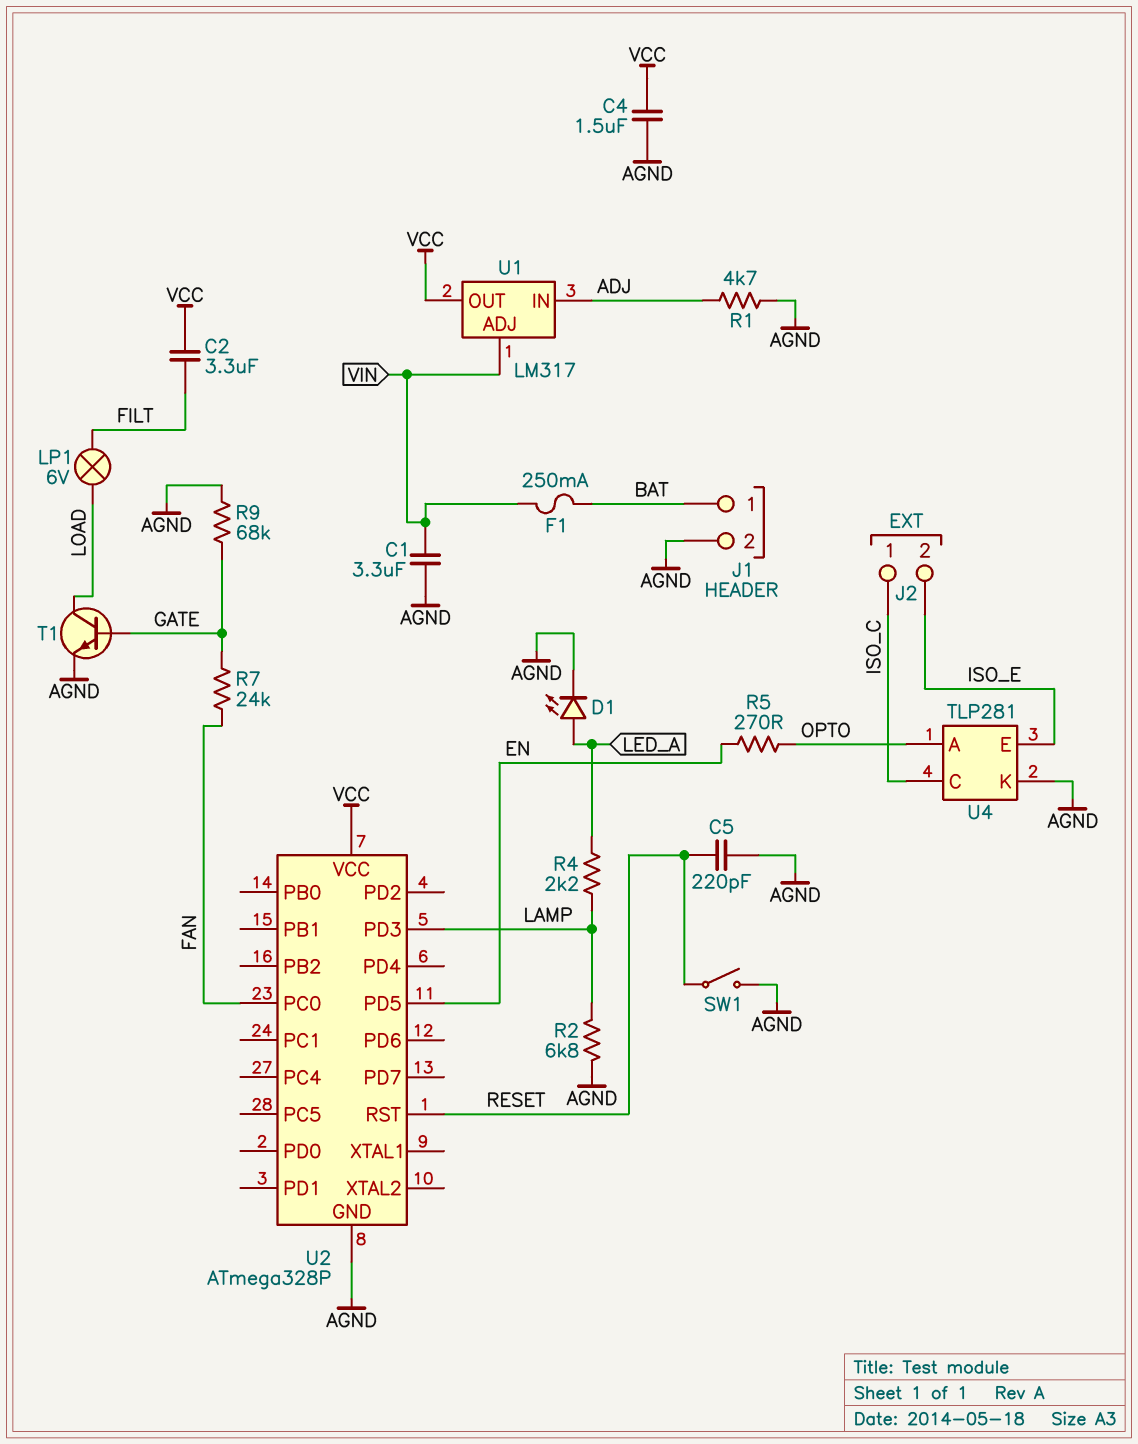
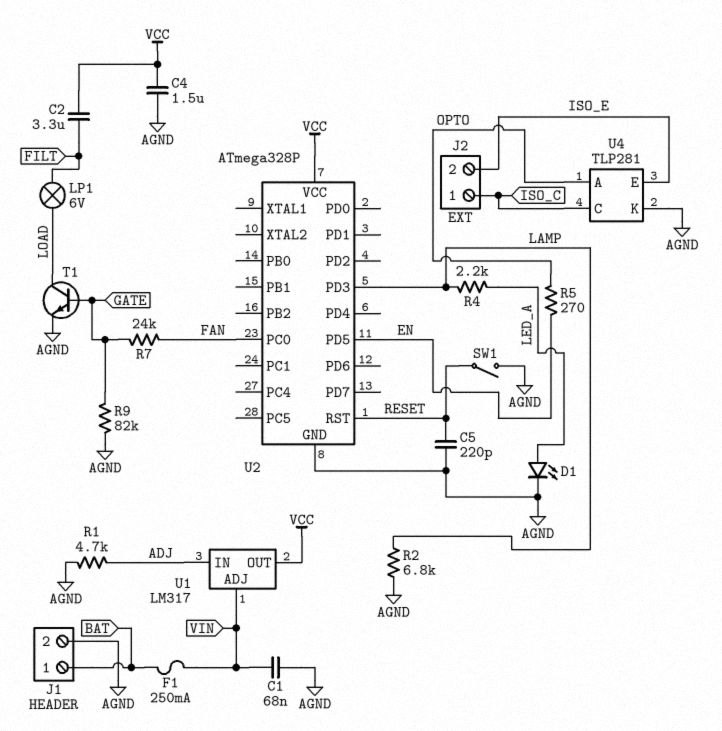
C1: 3.3uF (AGND, VIN) -> 68nF (AGND, VIN)
R9: 68k (AGND, GATE) -> 82k (AGND, GATE)

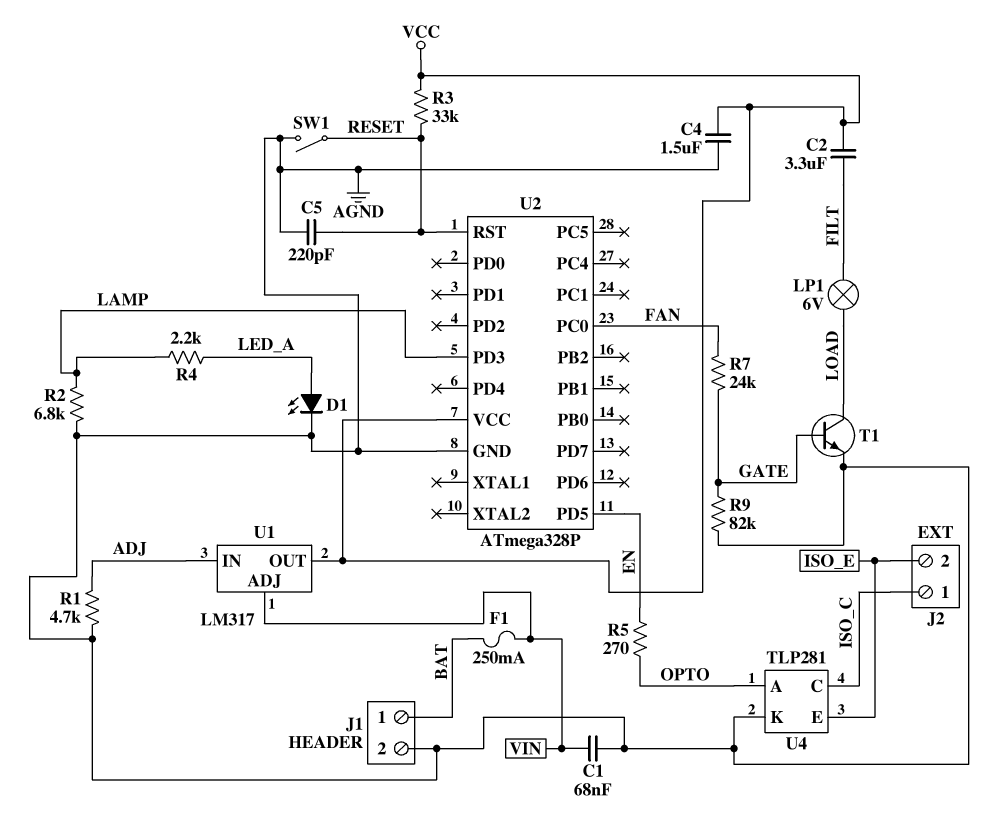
R3: none -> 33k (RESET, VCC)

